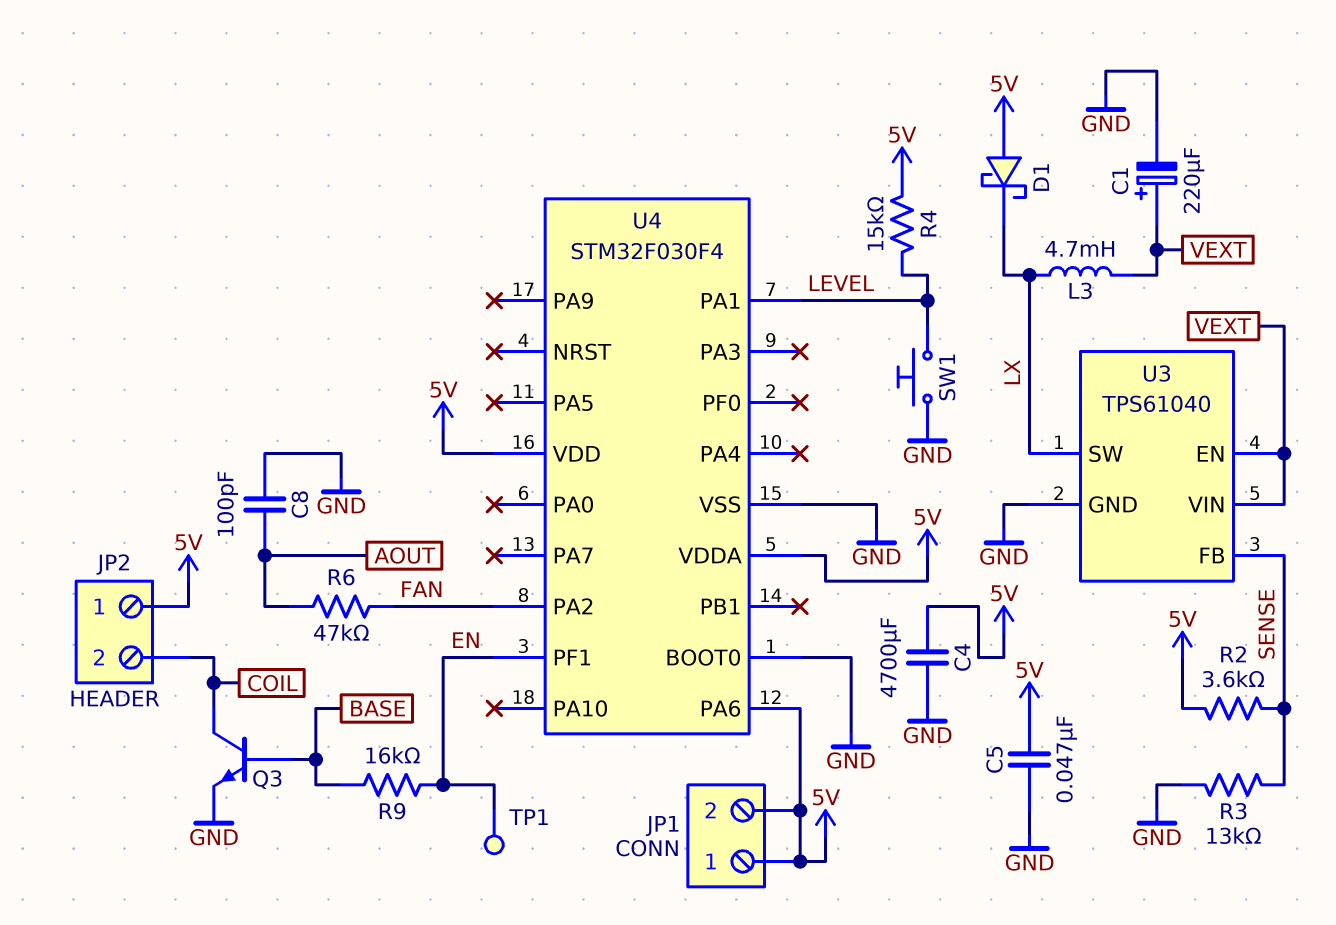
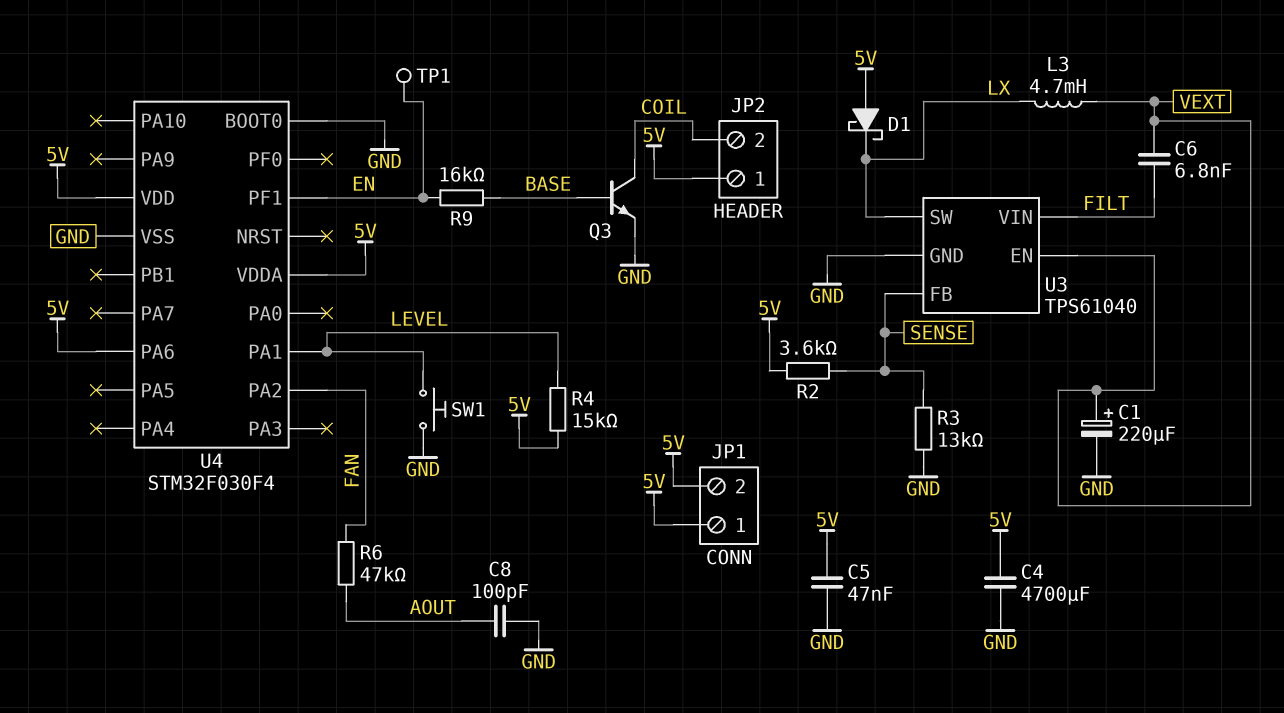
C6: none -> 6.8nF (FILT, VEXT)
U3 pin VIN: VEXT -> FILT

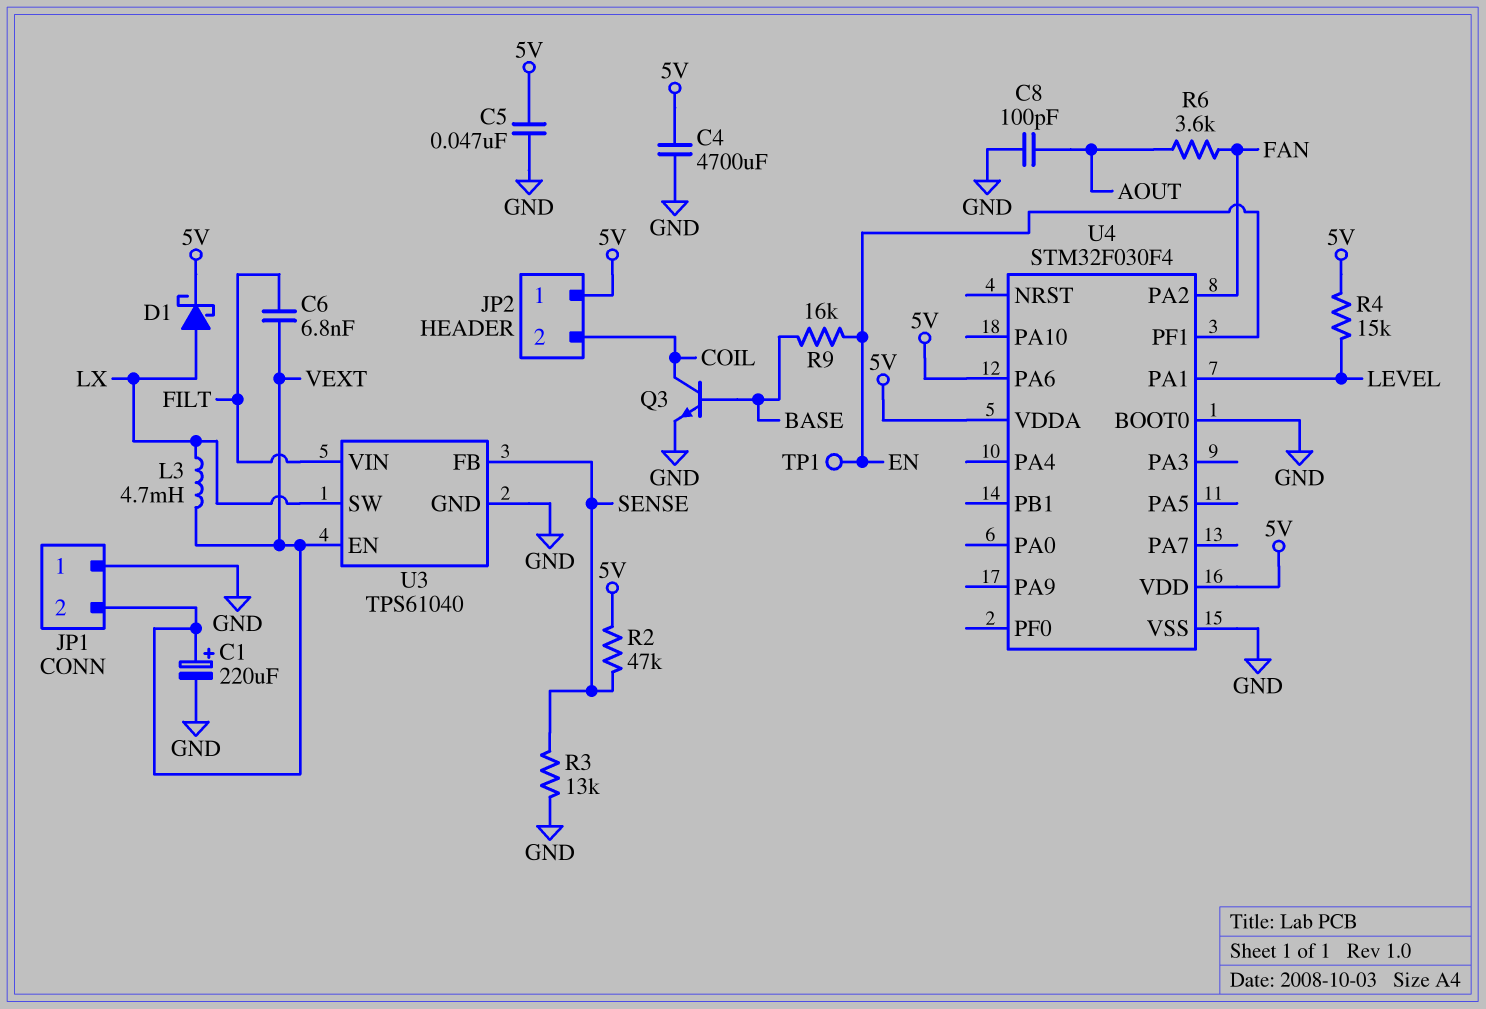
D1: schottky (A 5V, K LX) -> schottky (A LX, K 5V)
JP1 pin 1: 5V -> GND
JP1 pin 2: 5V -> VEXT
R2: 3.6k (5V, SENSE) -> 47k (5V, SENSE)
R6: 47k (AOUT, FAN) -> 3.6k (AOUT, FAN)
SW1: button (GND, LEVEL) -> none

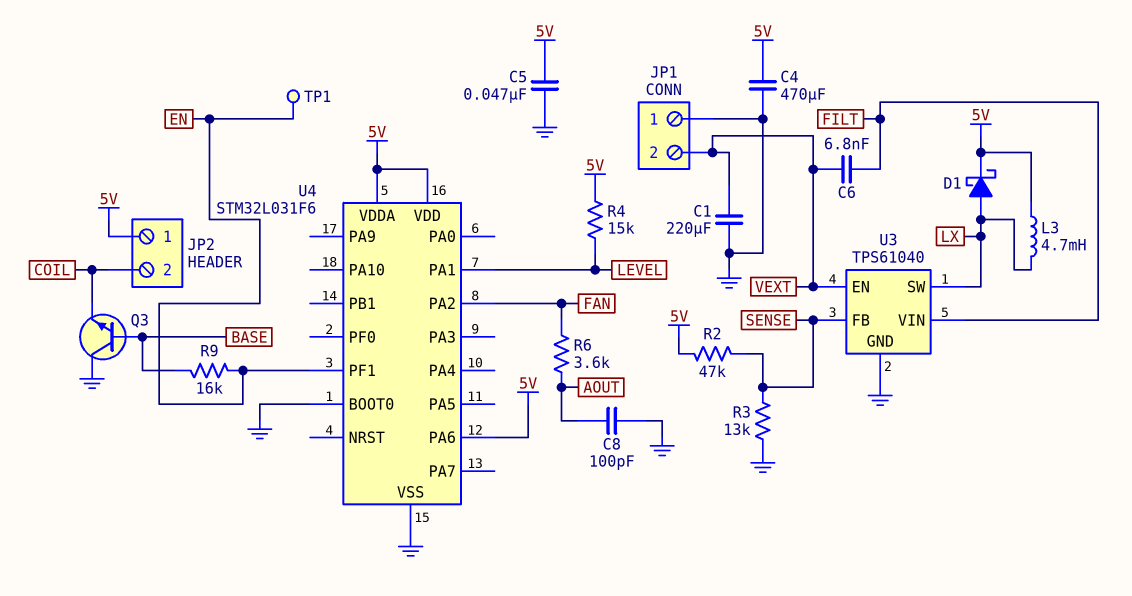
C1: 220uF (plus VEXT, minus GND) -> 220uF (GND, VEXT)
C4: 4700uF (5V, GND) -> 470uF (5V, GND)
L3: 4.7mH (LX, VEXT) -> 4.7mH (5V, LX)
Q3: NPN (B BASE, C COIL, E GND) -> NPN (B BASE, C GND, E COIL)
U4: STM32F030F4 -> STM32L031F6

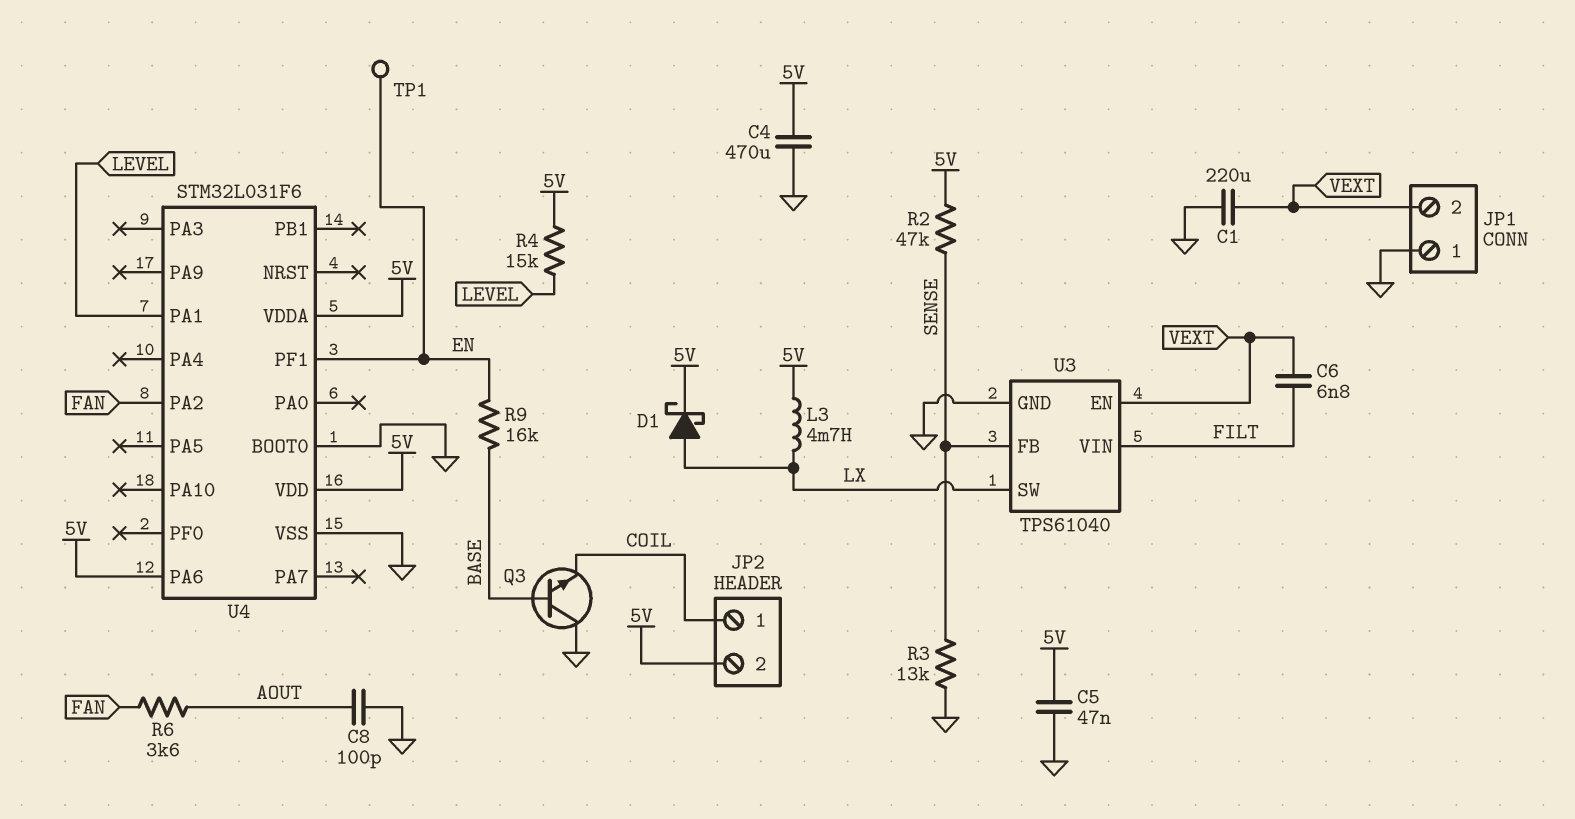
JP2 pin 1: 5V -> COIL
JP2 pin 2: COIL -> 5V

